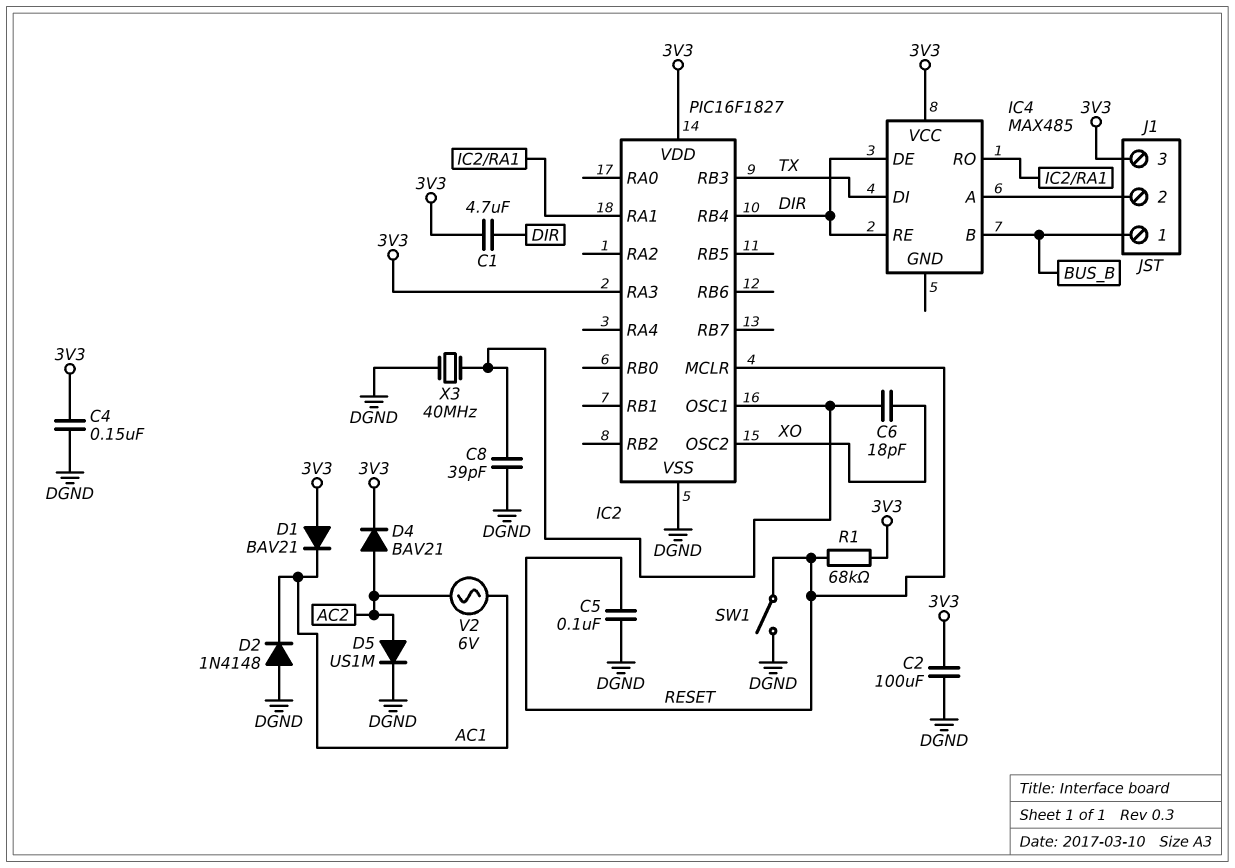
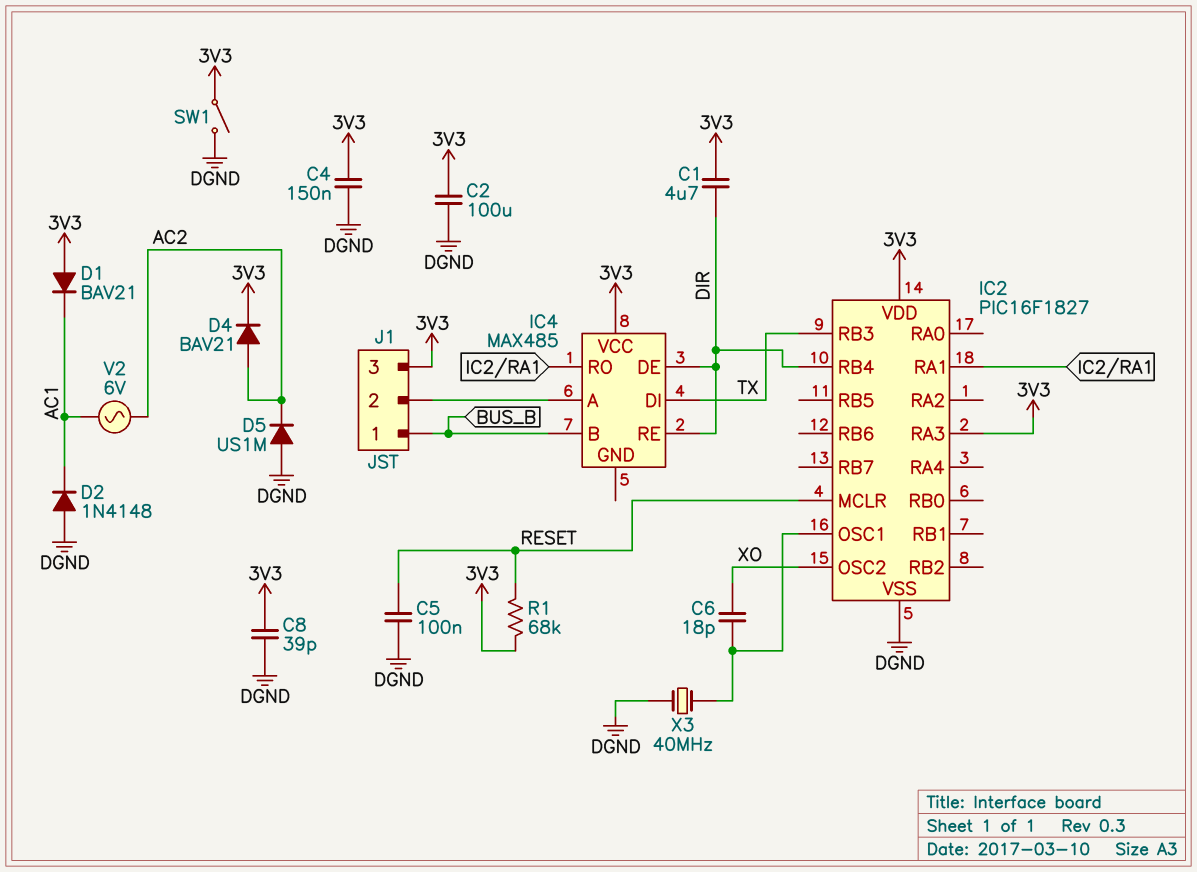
C8: 39pF (DGND, IC2/OSC1) -> 39pF (3V3, DGND)
D5: diode US1M (A AC2, K DGND) -> diode US1M (A DGND, K AC2)
SW1: switch (DGND, RESET) -> switch (3V3, DGND)

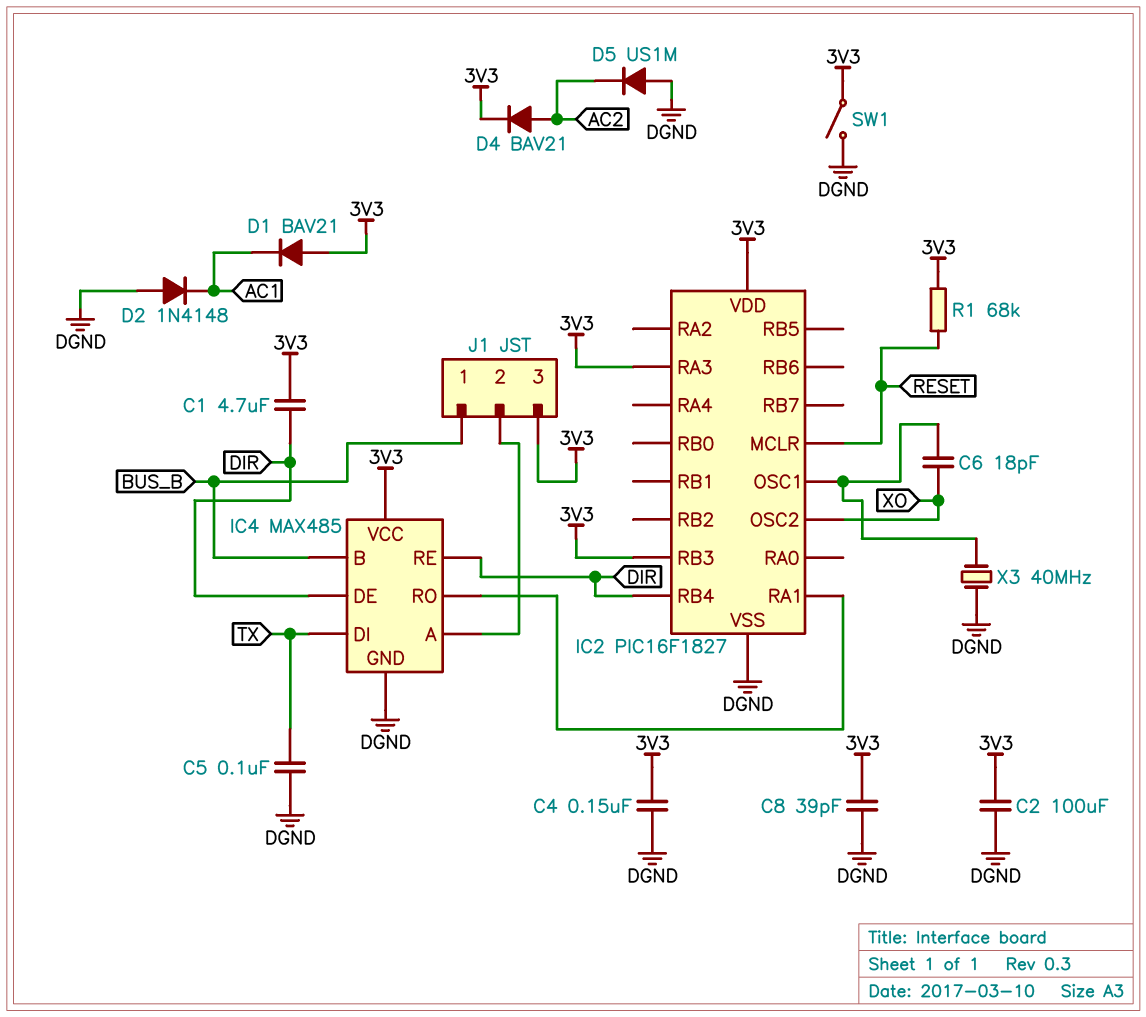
C5: 100nF (DGND, RESET) -> 100nF (DGND, TX)
IC2 pin RB3: TX -> 3V3
IC4 pin GND: none -> DGND
V2: AC 6V (AC1, AC2) -> none

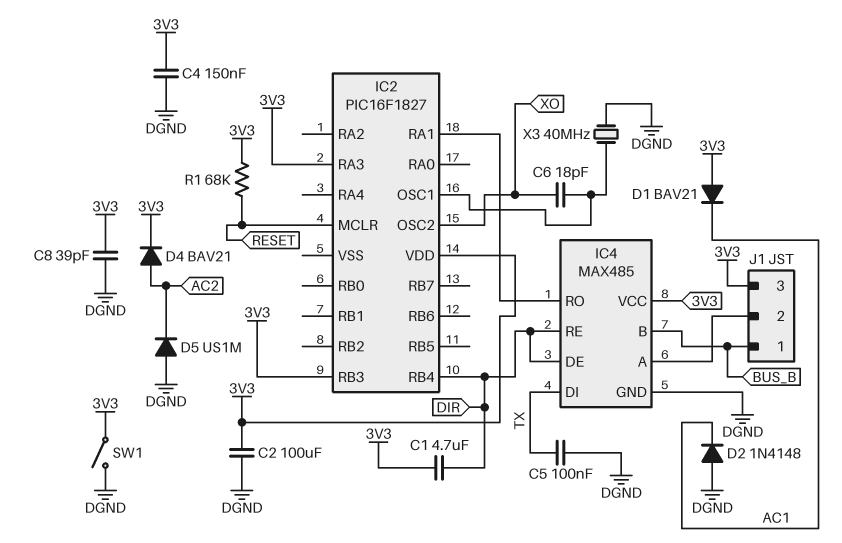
IC2 pin VSS: DGND -> none

